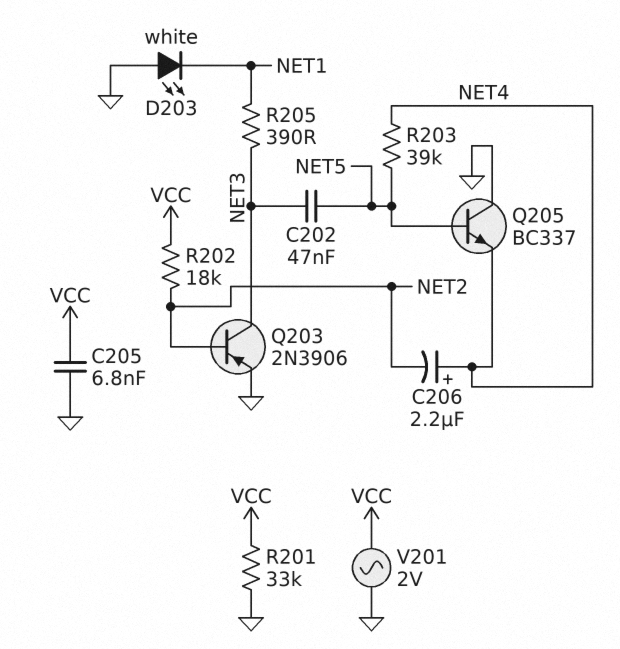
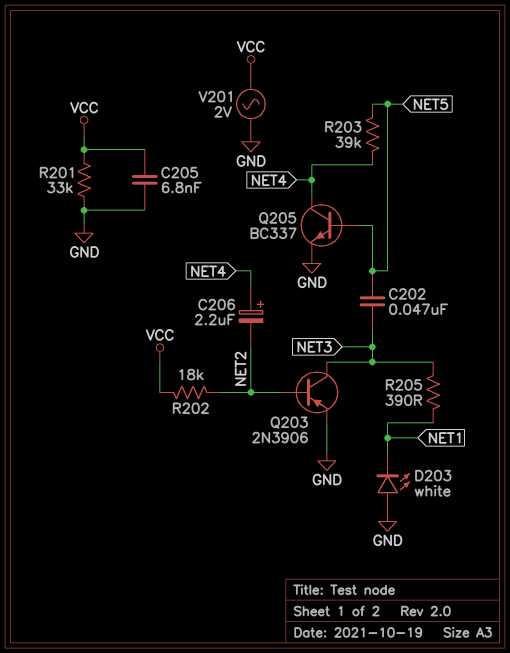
Q205: NPN BC337 (B NET5, C GND, E NET4) -> NPN BC337 (B NET5, C NET4, E GND)

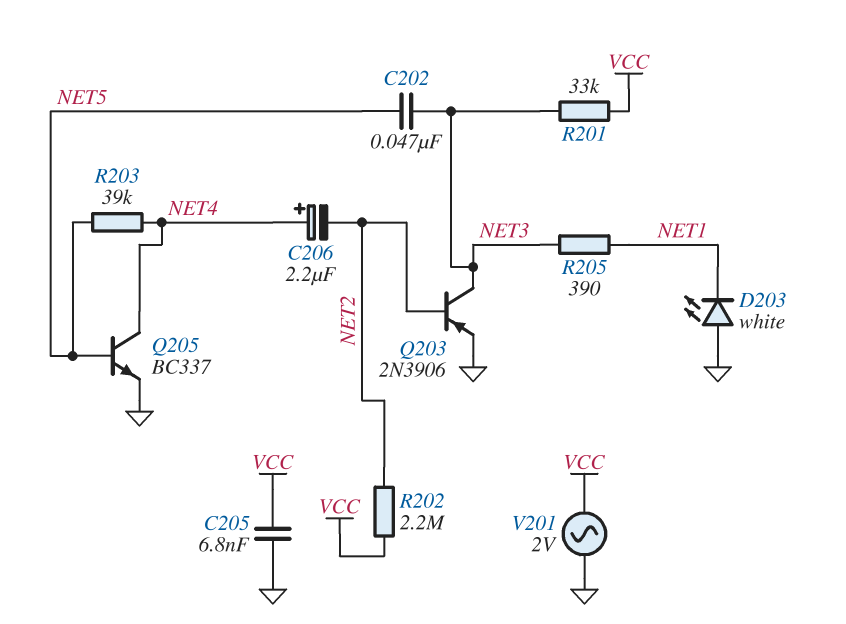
R201: 33k (GND, VCC) -> 33k (NET3, VCC)
R202: 18k (NET2, VCC) -> 2.2M (NET2, VCC)

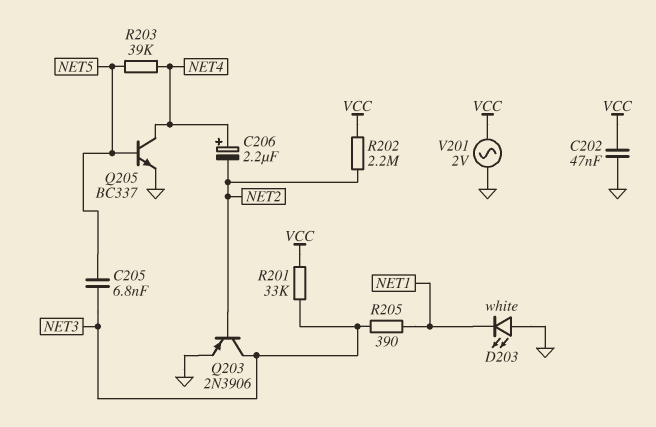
C202: 47nF (NET3, NET5) -> 47nF (GND, VCC)
C205: 6.8nF (GND, VCC) -> 6.8nF (NET3, NET5)

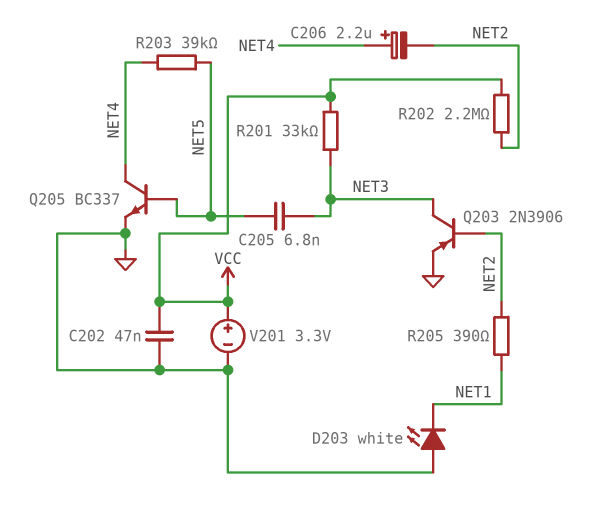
R205: 390 (NET1, NET3) -> 390 (NET1, NET2)
V201: AC 2V (GND, VCC) -> 3.3V (plus VCC, minus GND)

